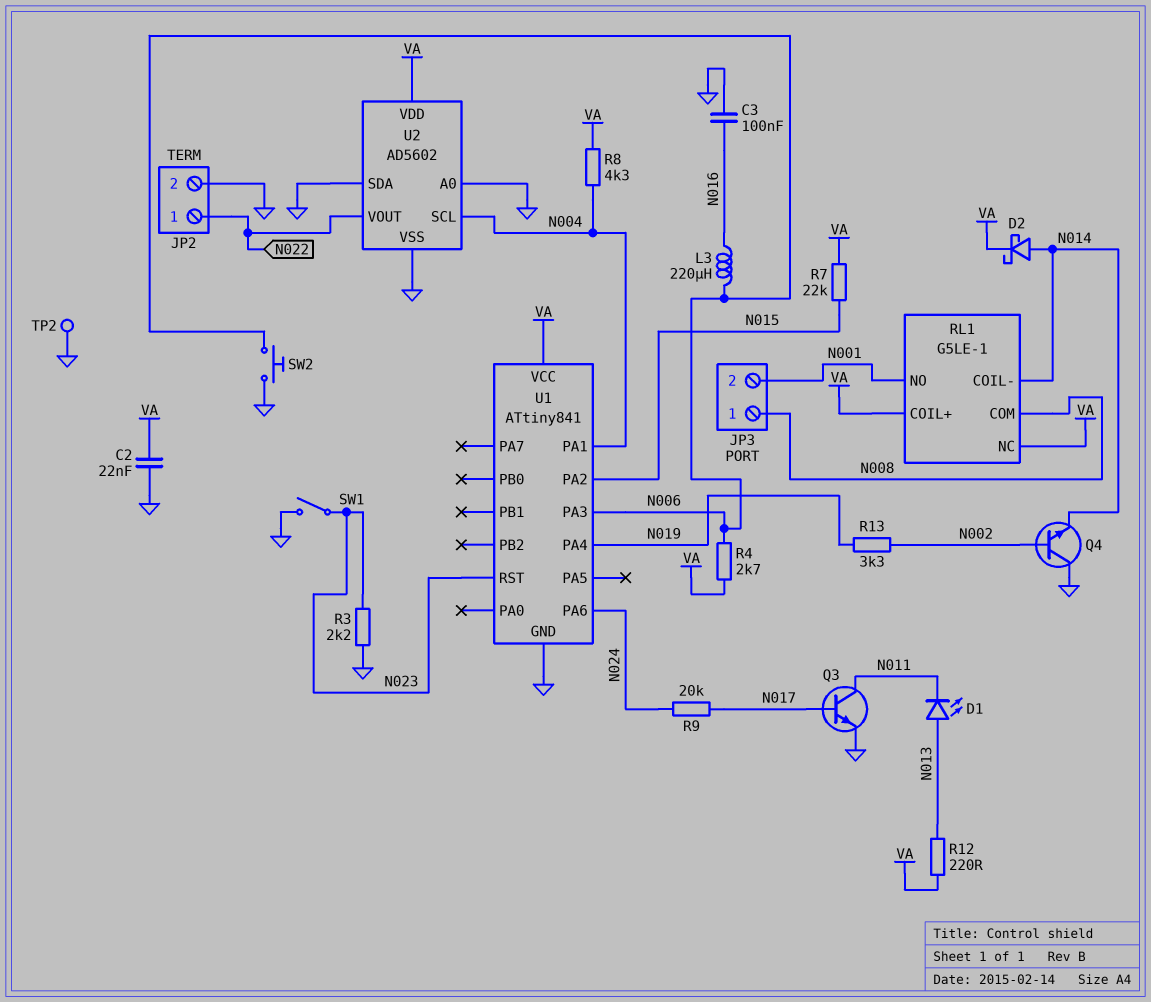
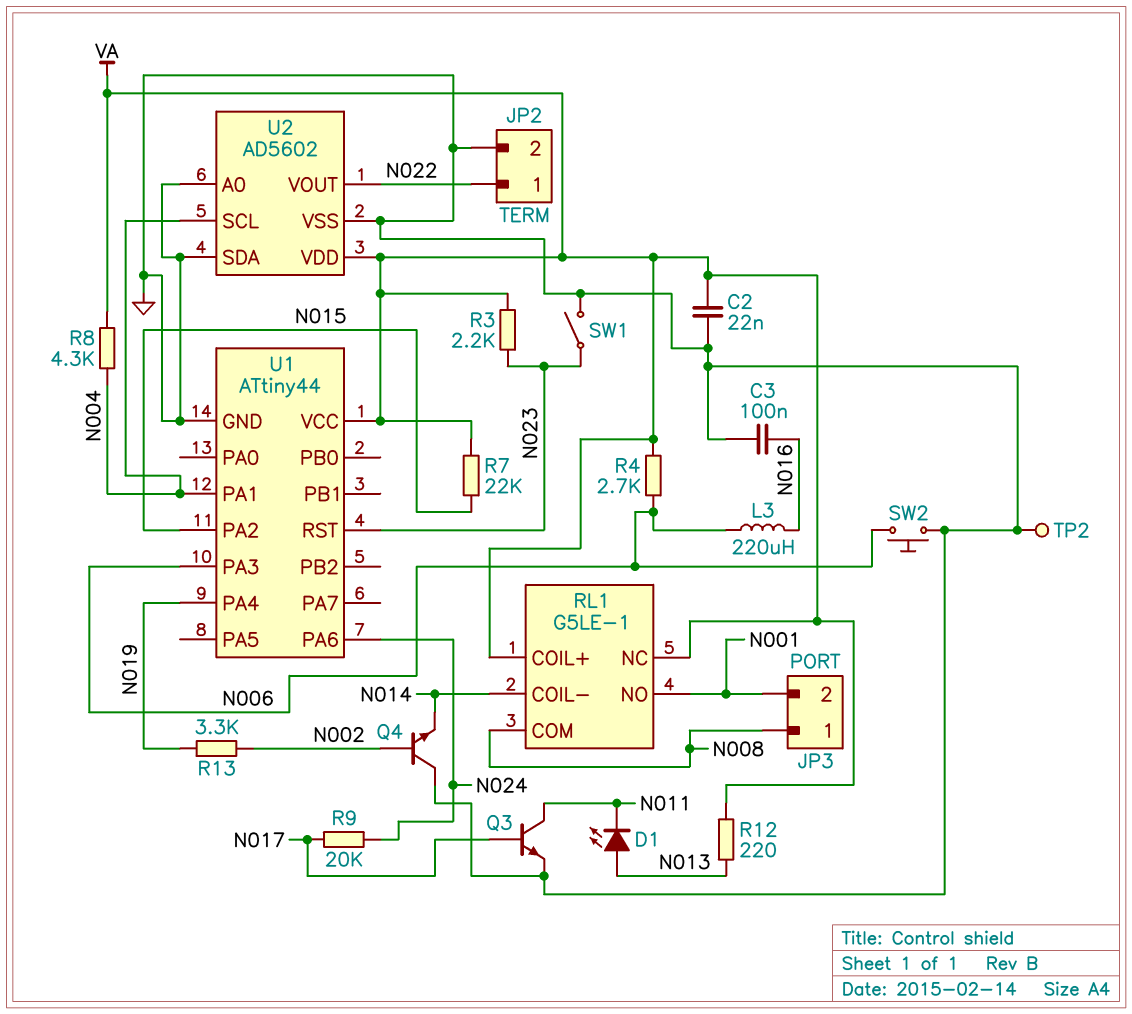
D2: schottky (A N014, K VA) -> none
R3: 2.2k (GND, N023) -> 2.2k (N023, VA)
U1: ATtiny841 -> ATtiny44

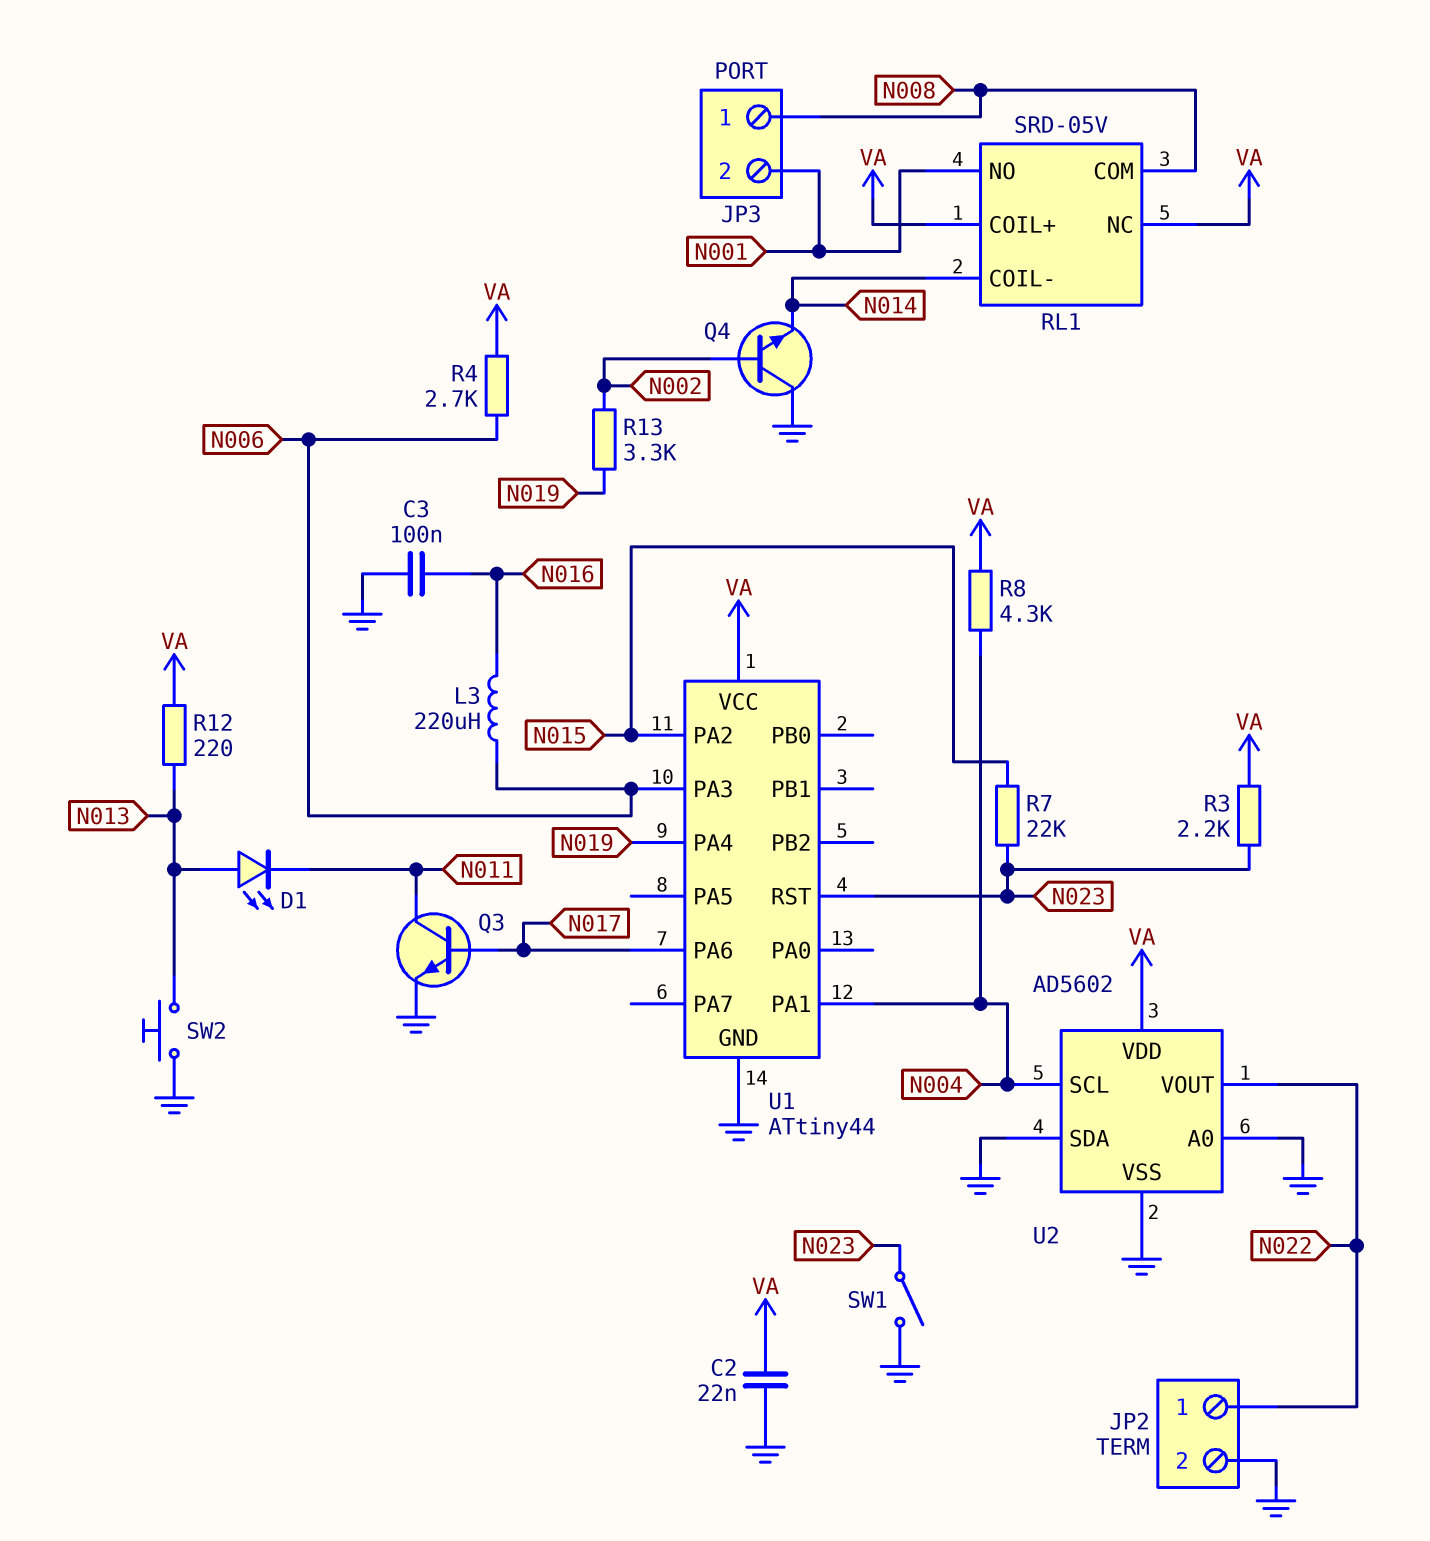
R7: 22k (N015, VA) -> 22k (N015, N023)
R9: 20k (N017, N024) -> none
RL1: G5LE-1 -> SRD-05V
SW2: button (GND, N006) -> button (GND, N013)
TP2: test point (GND) -> none
U1 pin PA6: N024 -> N017

